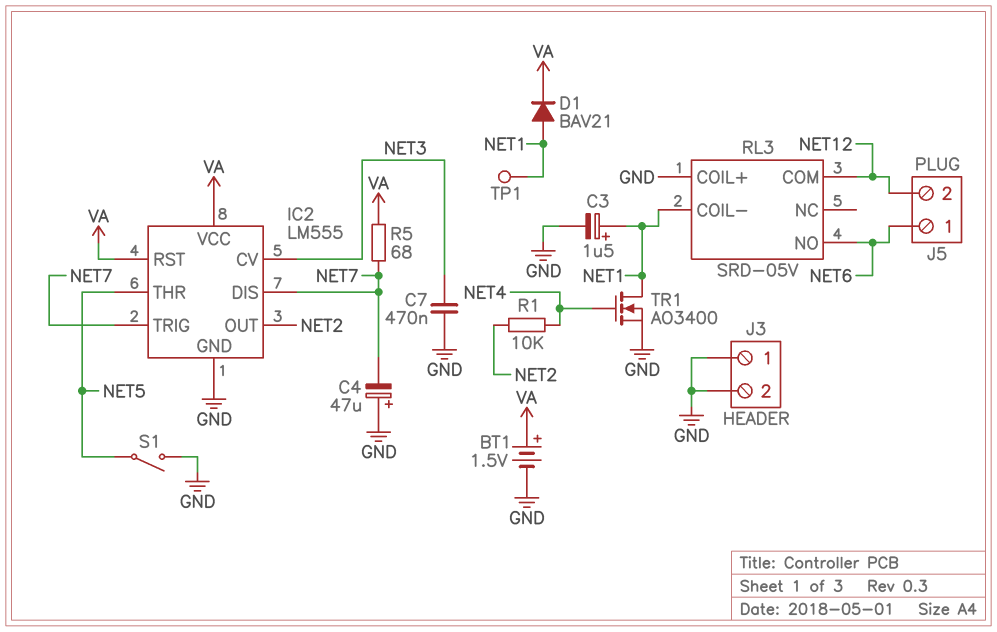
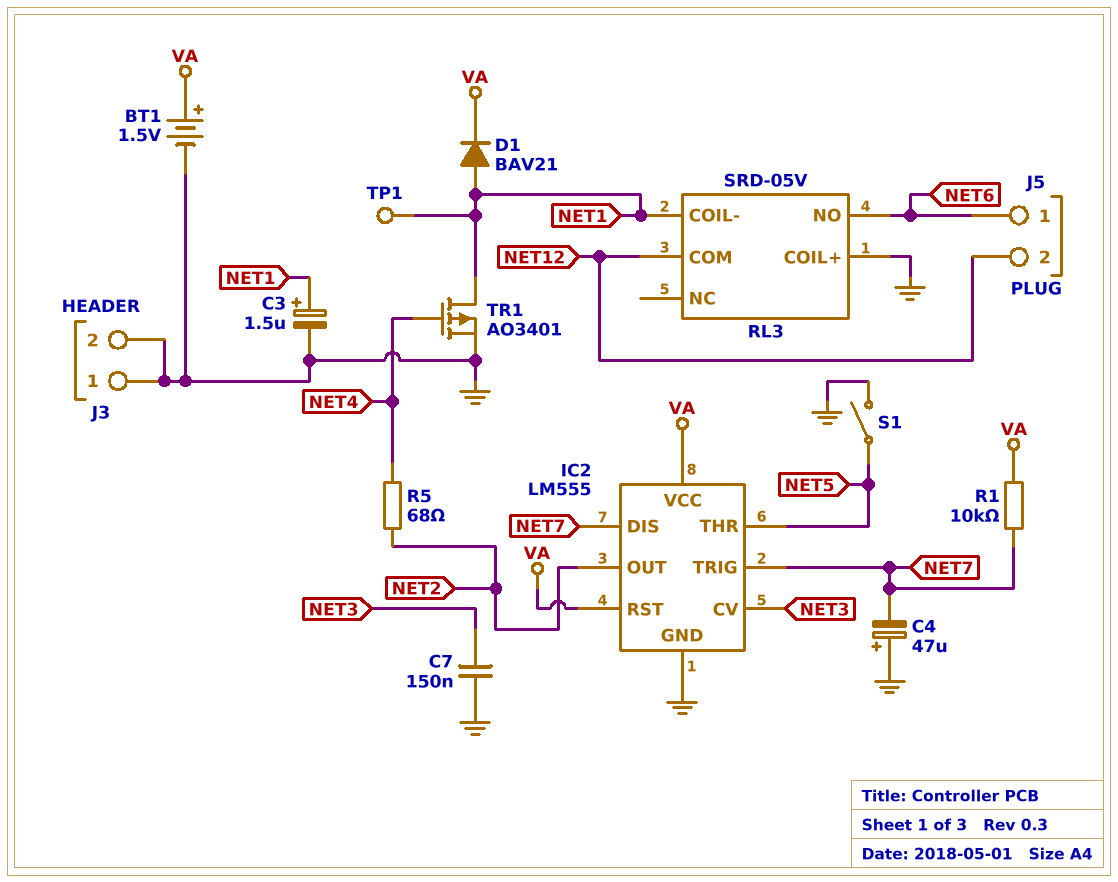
C7: 470nF (GND, NET3) -> 150nF (GND, NET3)
R1: 10k (NET2, NET4) -> 10k (NET7, VA)
R5: 68 (NET7, VA) -> 68 (NET2, NET4)
TR1: NMOS AO3400 (G NET4, D NET1, S GND) -> PMOS AO3401 (G NET4, D NET1, S GND)

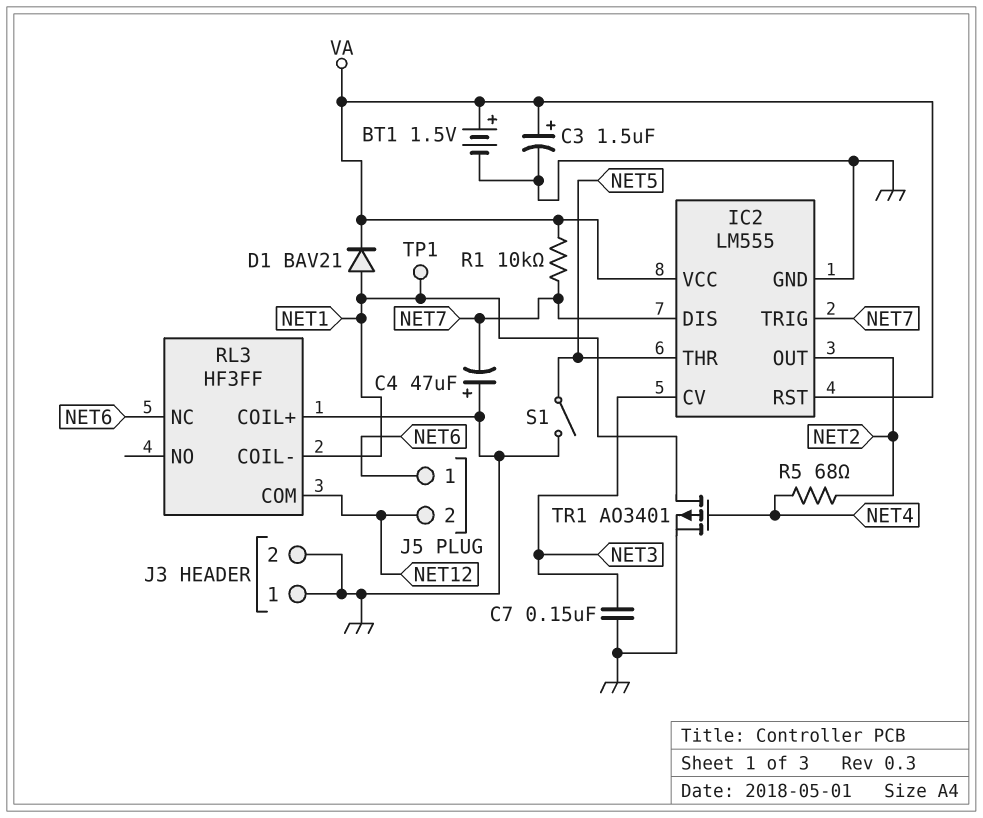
C3: 1.5uF (plus NET1, minus GND) -> 1.5uF (plus VA, minus GND)
RL3: SRD-05V -> HF3FF
RL3 pin NC: none -> NET6
RL3 pin NO: NET6 -> none

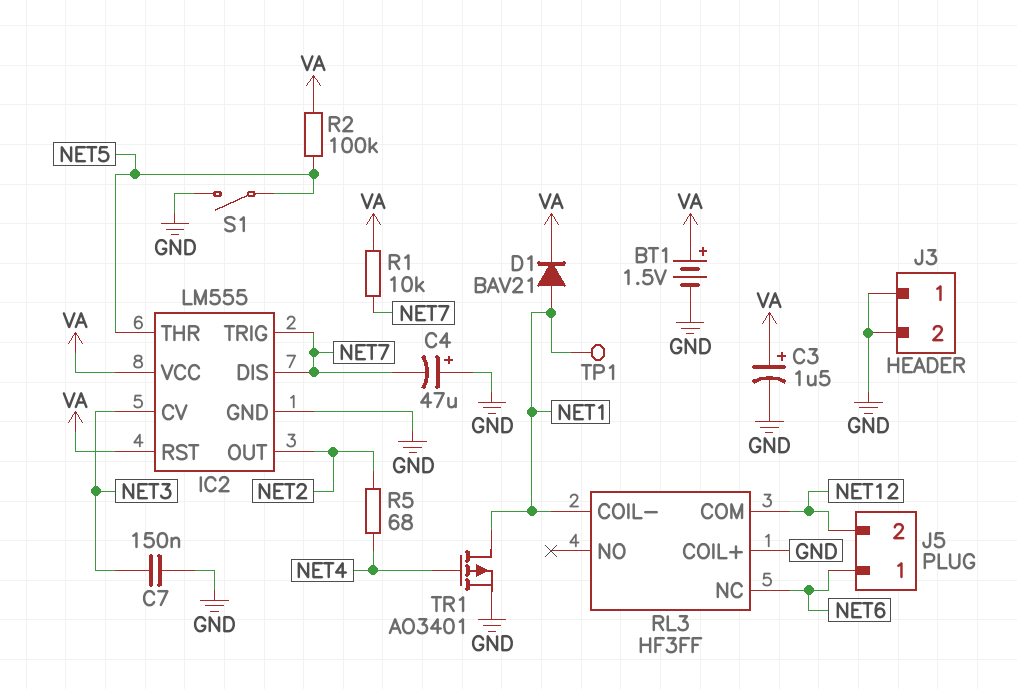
R2: none -> 100k (NET5, VA)

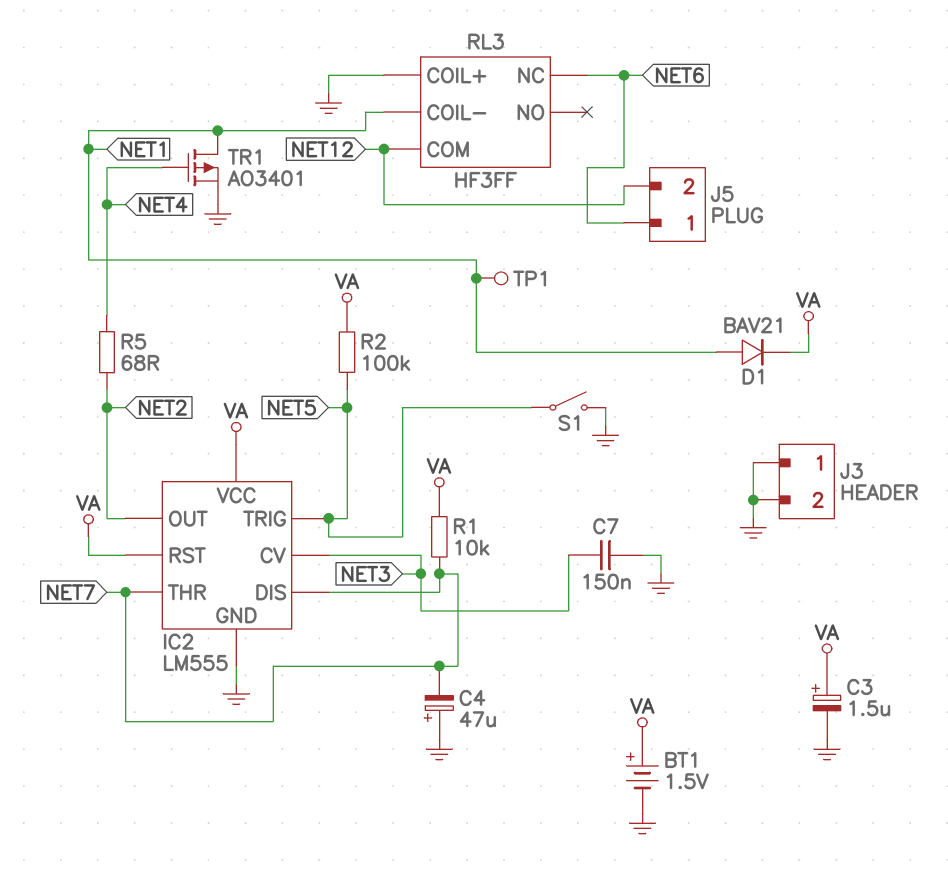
IC2 pin THR: NET5 -> NET7
IC2 pin TRIG: NET7 -> NET5

